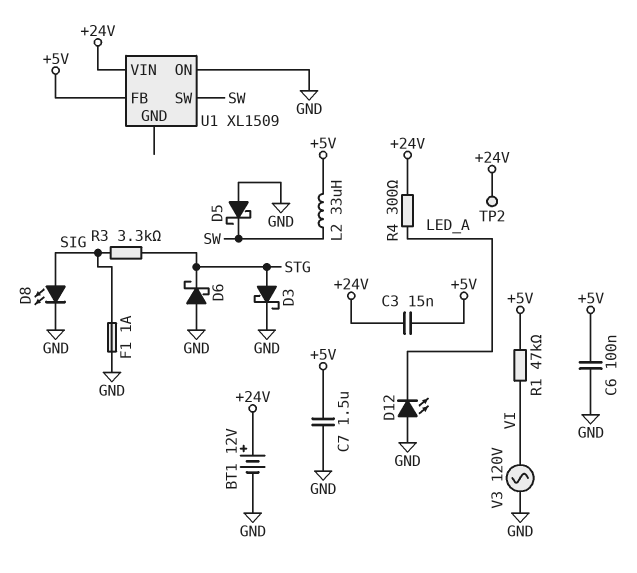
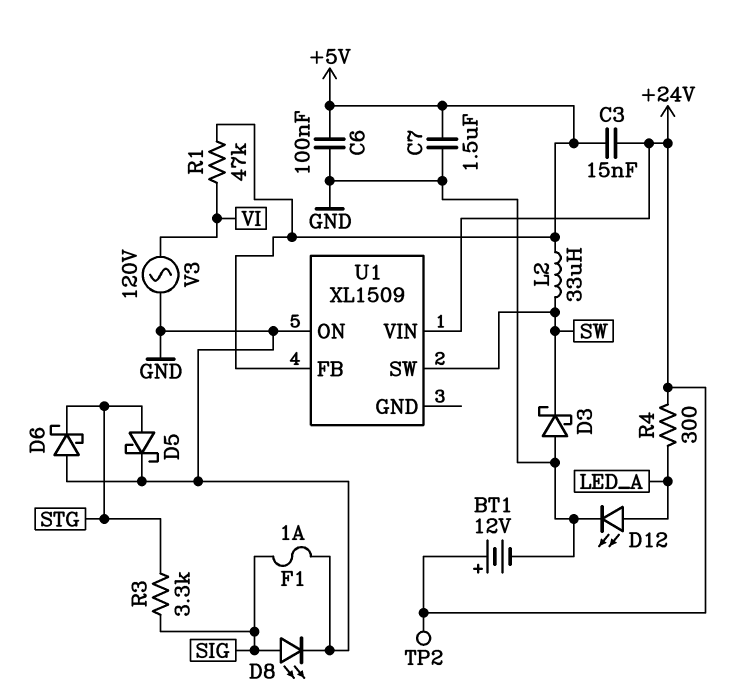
D3: schottky (A STG, K GND) -> schottky (A GND, K SW)
D5: schottky (A GND, K SW) -> schottky (A STG, K GND)
D12: LED (A GND, K LED_A) -> LED (A LED_A, K GND)

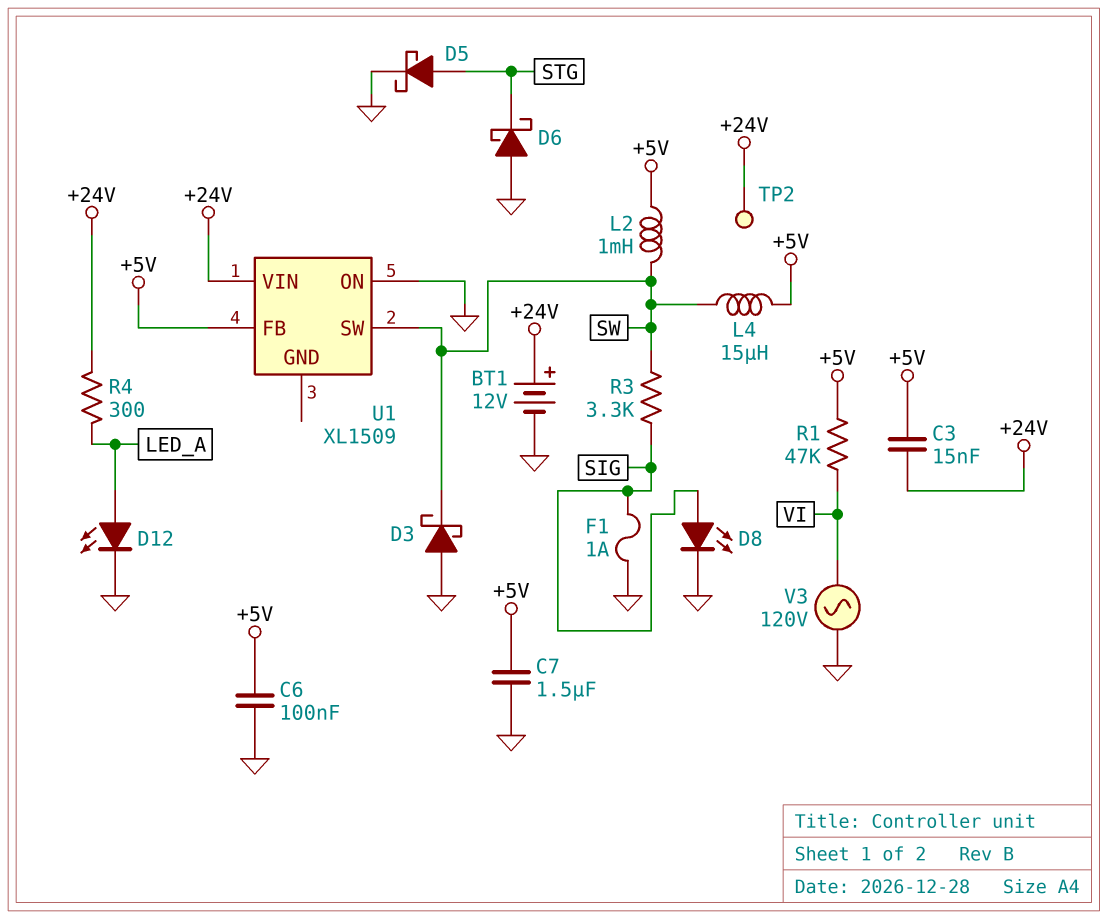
L2: 33uH (+5V, SW) -> 1mH (+5V, SW)
L4: none -> 15uH (+5V, SW)
R3: 3.3k (SIG, STG) -> 3.3k (SIG, SW)

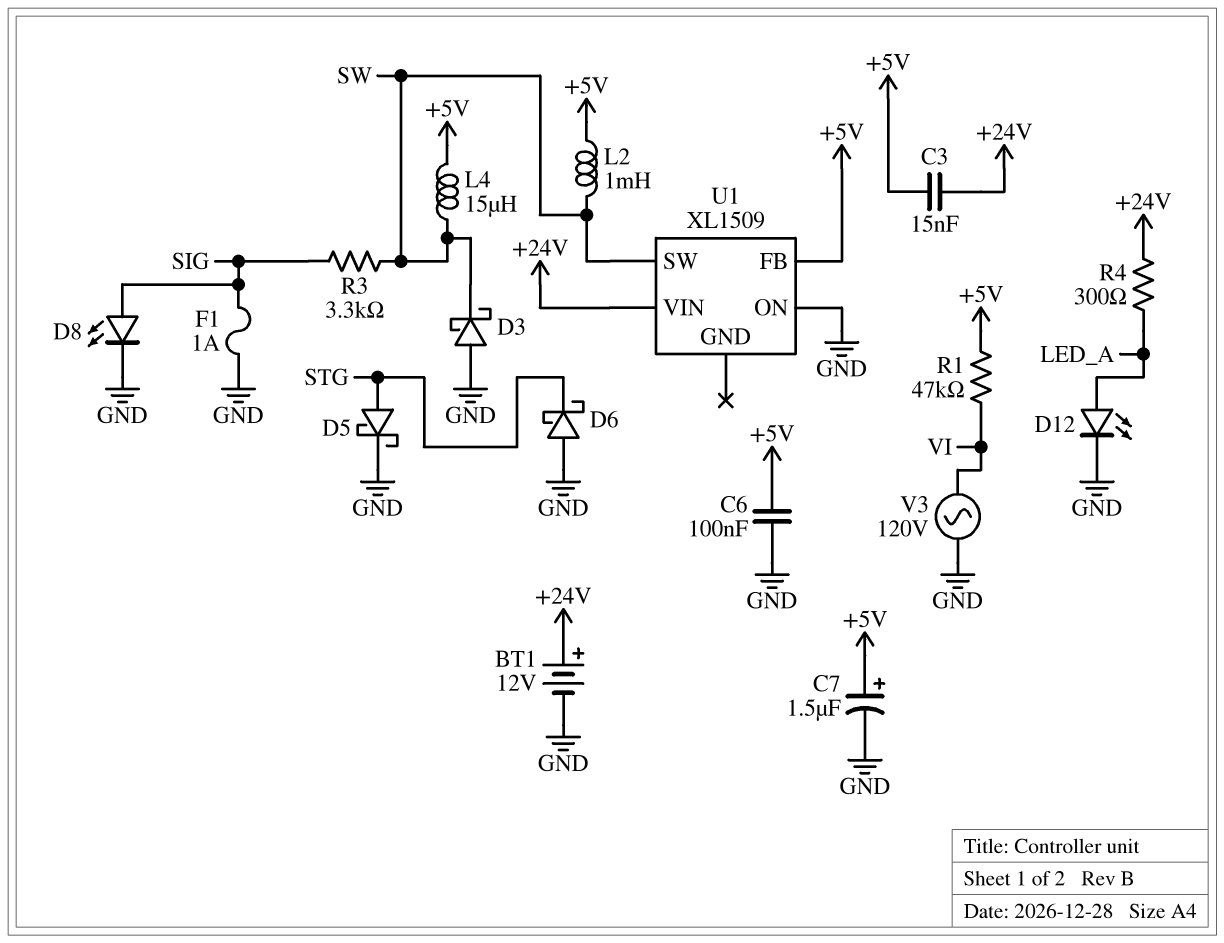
C7: 1.5uF (+5V, GND) -> 1.5uF (plus +5V, minus GND)
TP2: test point (+24V) -> none

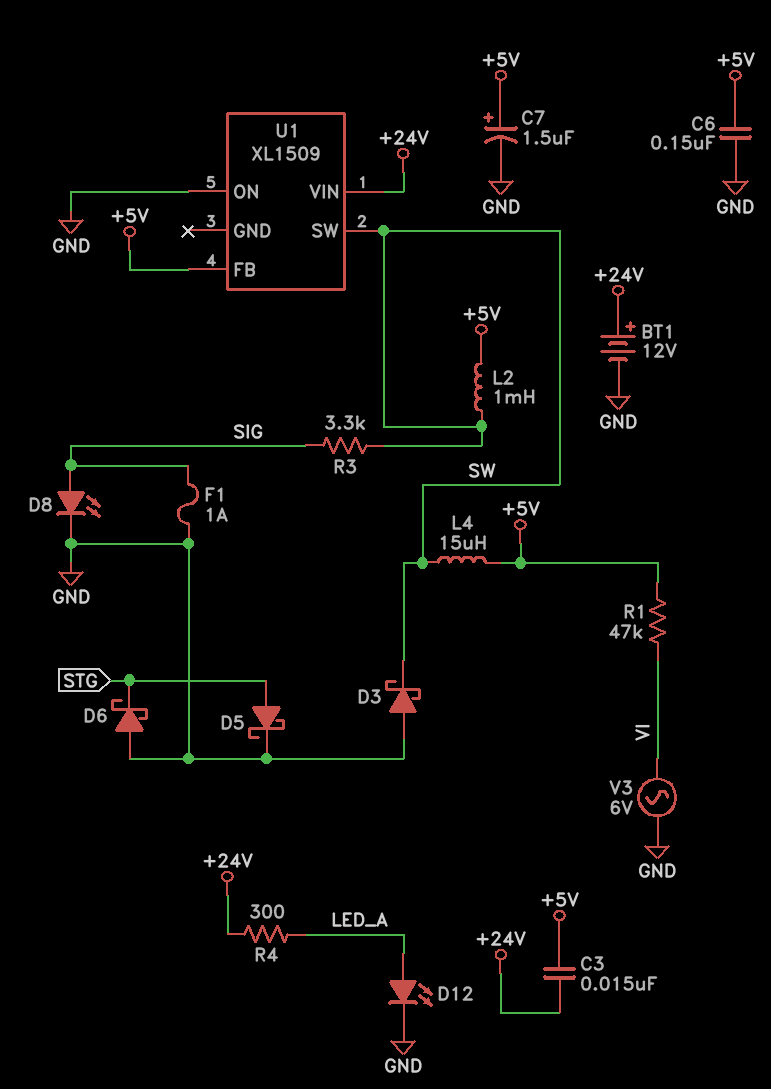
C6: 100nF (+5V, GND) -> 150nF (+5V, GND)
V3: AC 120V (GND, VI) -> AC 6V (GND, VI)

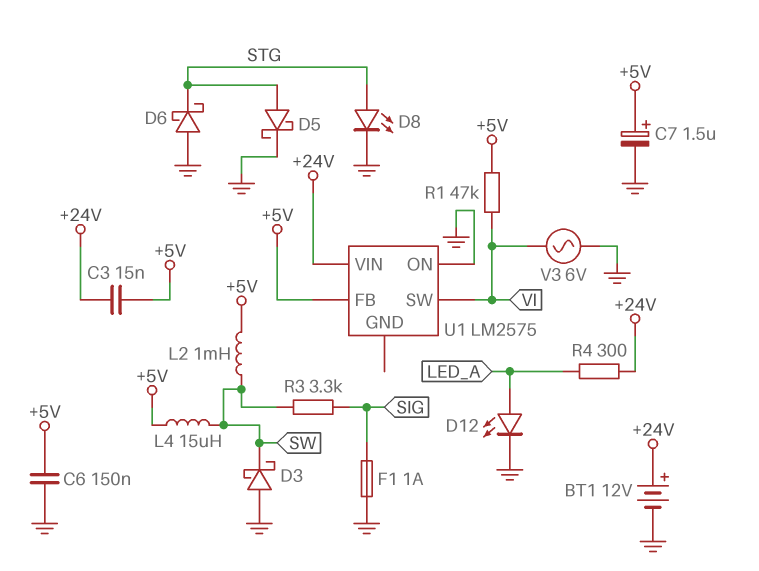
D8: LED (A SIG, K GND) -> LED (A STG, K GND)
U1: XL1509 -> LM2575
U1 pin SW: SW -> VI

